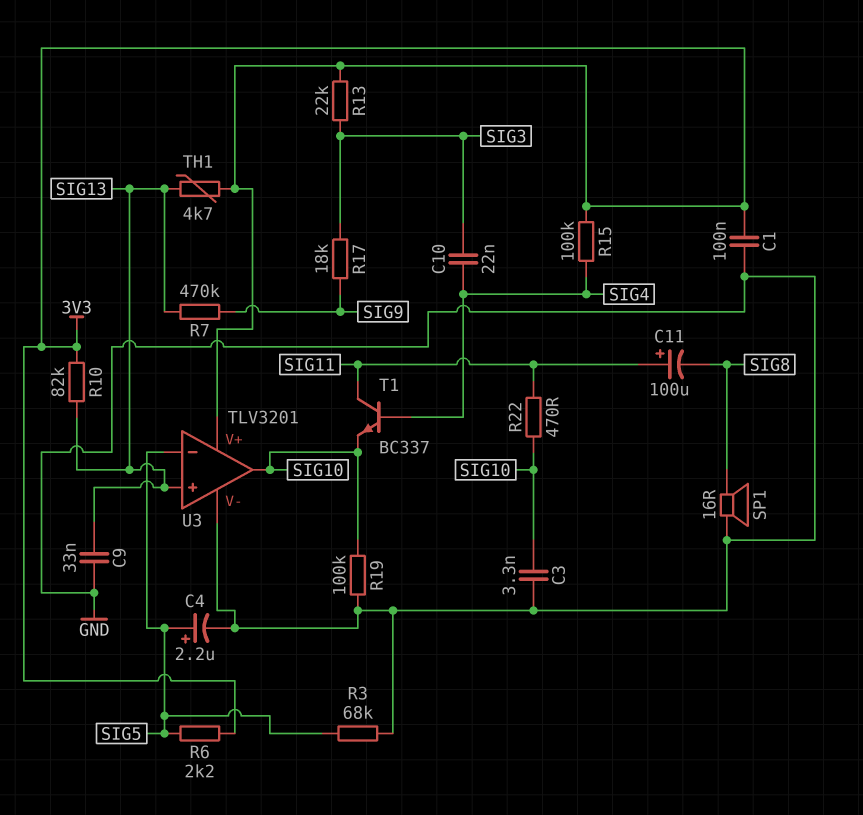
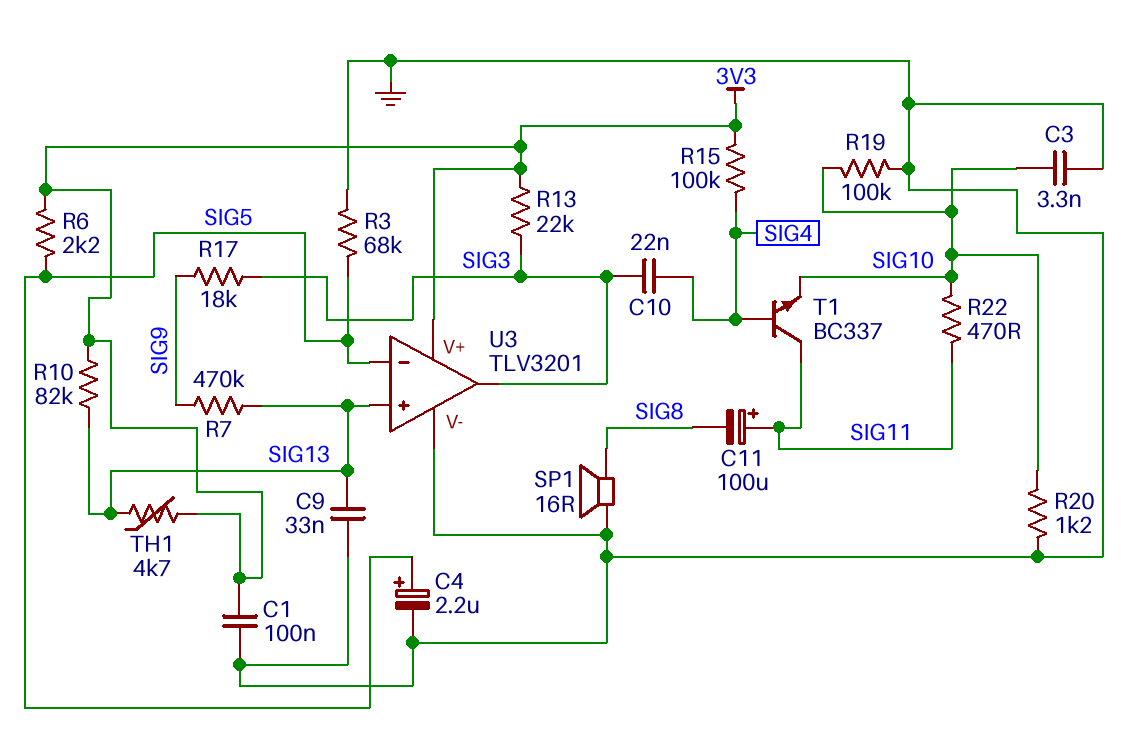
R20: none -> 1.2k (GND, SIG10)
U3 pin out: SIG10 -> SIG3

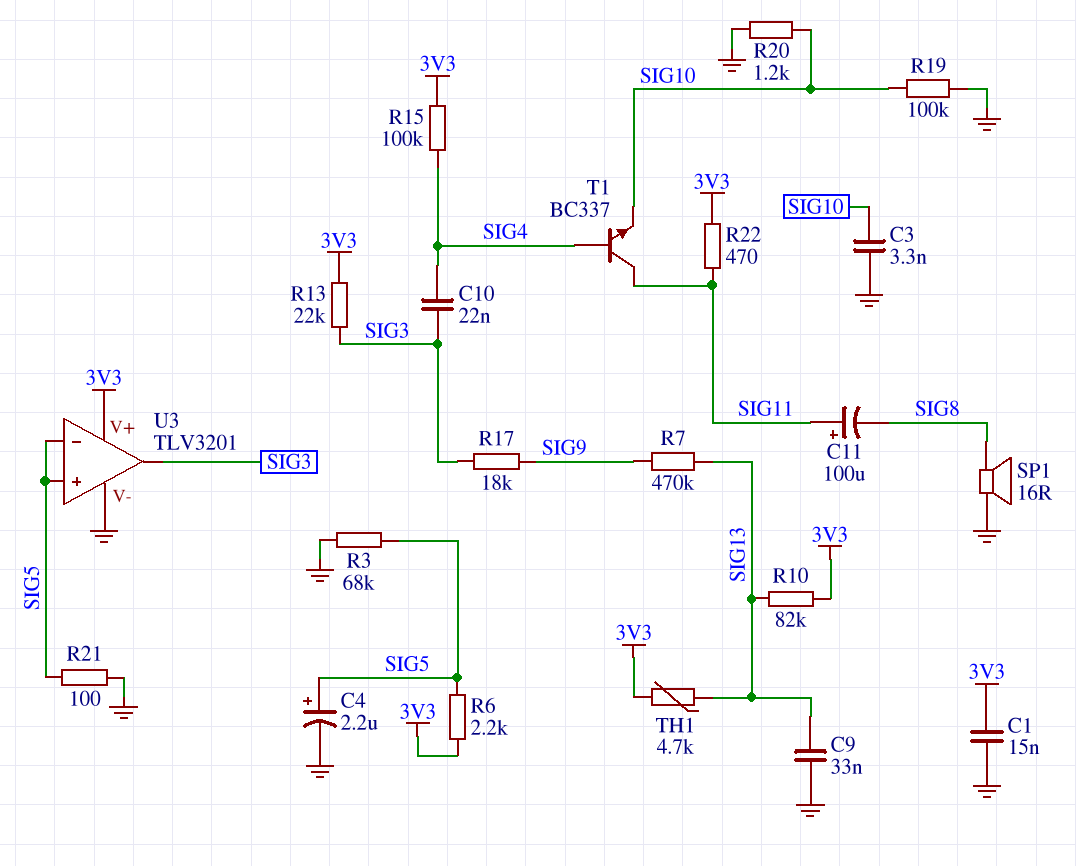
C1: 100nF (3V3, GND) -> 15nF (3V3, GND)
R21: none -> 100 (GND, SIG5)
R22: 470 (SIG10, SIG11) -> 470 (3V3, SIG11)
U3 pin in+: SIG13 -> SIG5

